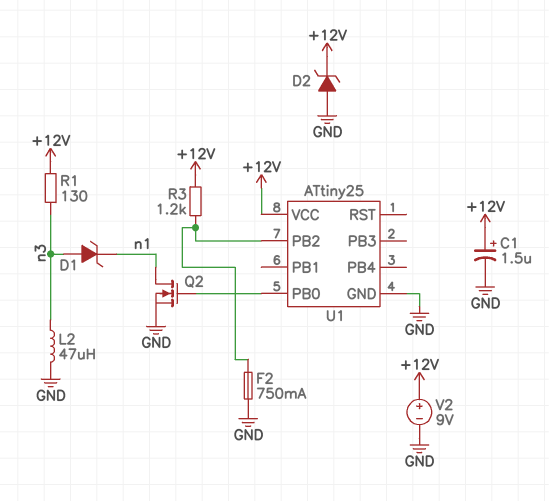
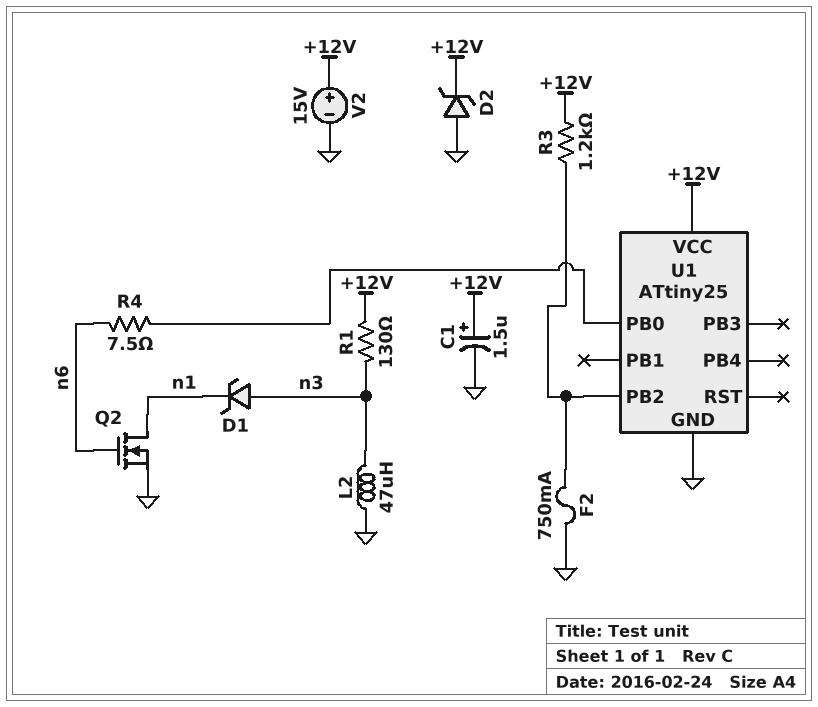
Q2: NMOS (G U1/PB0, D n1, S GND) -> NMOS (G n6, D n1, S GND)
R4: none -> 7.5 (U1/PB0, n6)
V2: 9V (plus +12V, minus GND) -> 15V (plus +12V, minus GND)

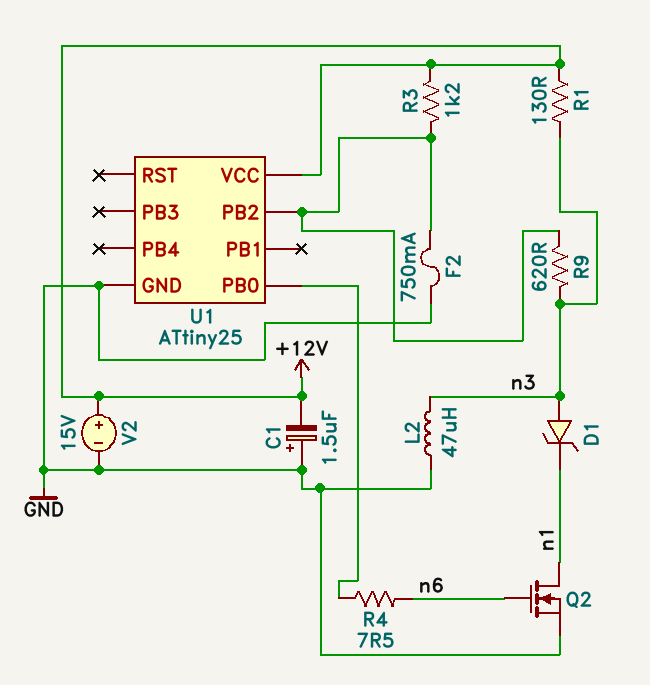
C1: 1.5uF (plus +12V, minus GND) -> 1.5uF (plus GND, minus +12V)
D2: zener (A GND, K +12V) -> none
R9: none -> 620 (U1/PB2, n3)

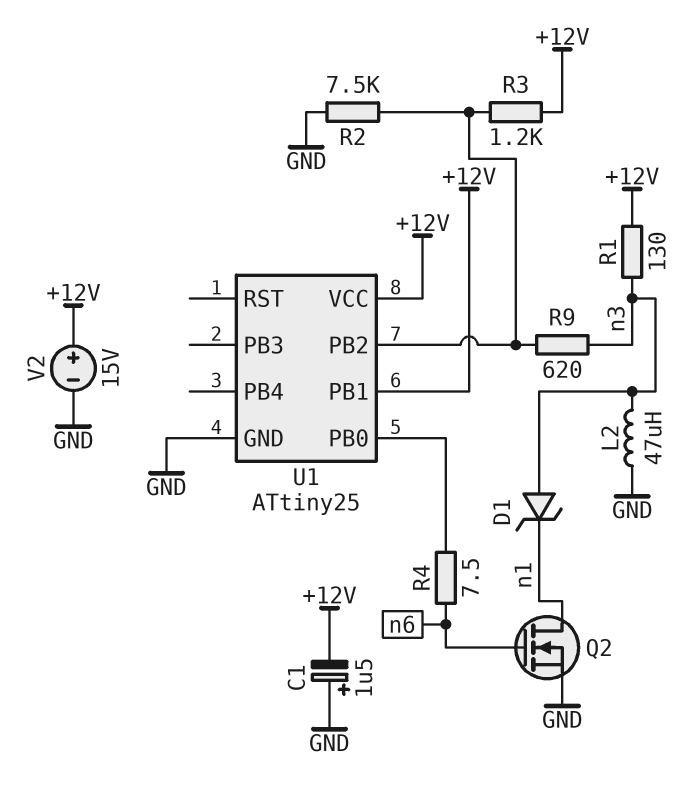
F2: 750mA (GND, U1/PB2) -> none
R2: none -> 7.5k (GND, U1/PB2)
U1 pin PB1: none -> +12V

